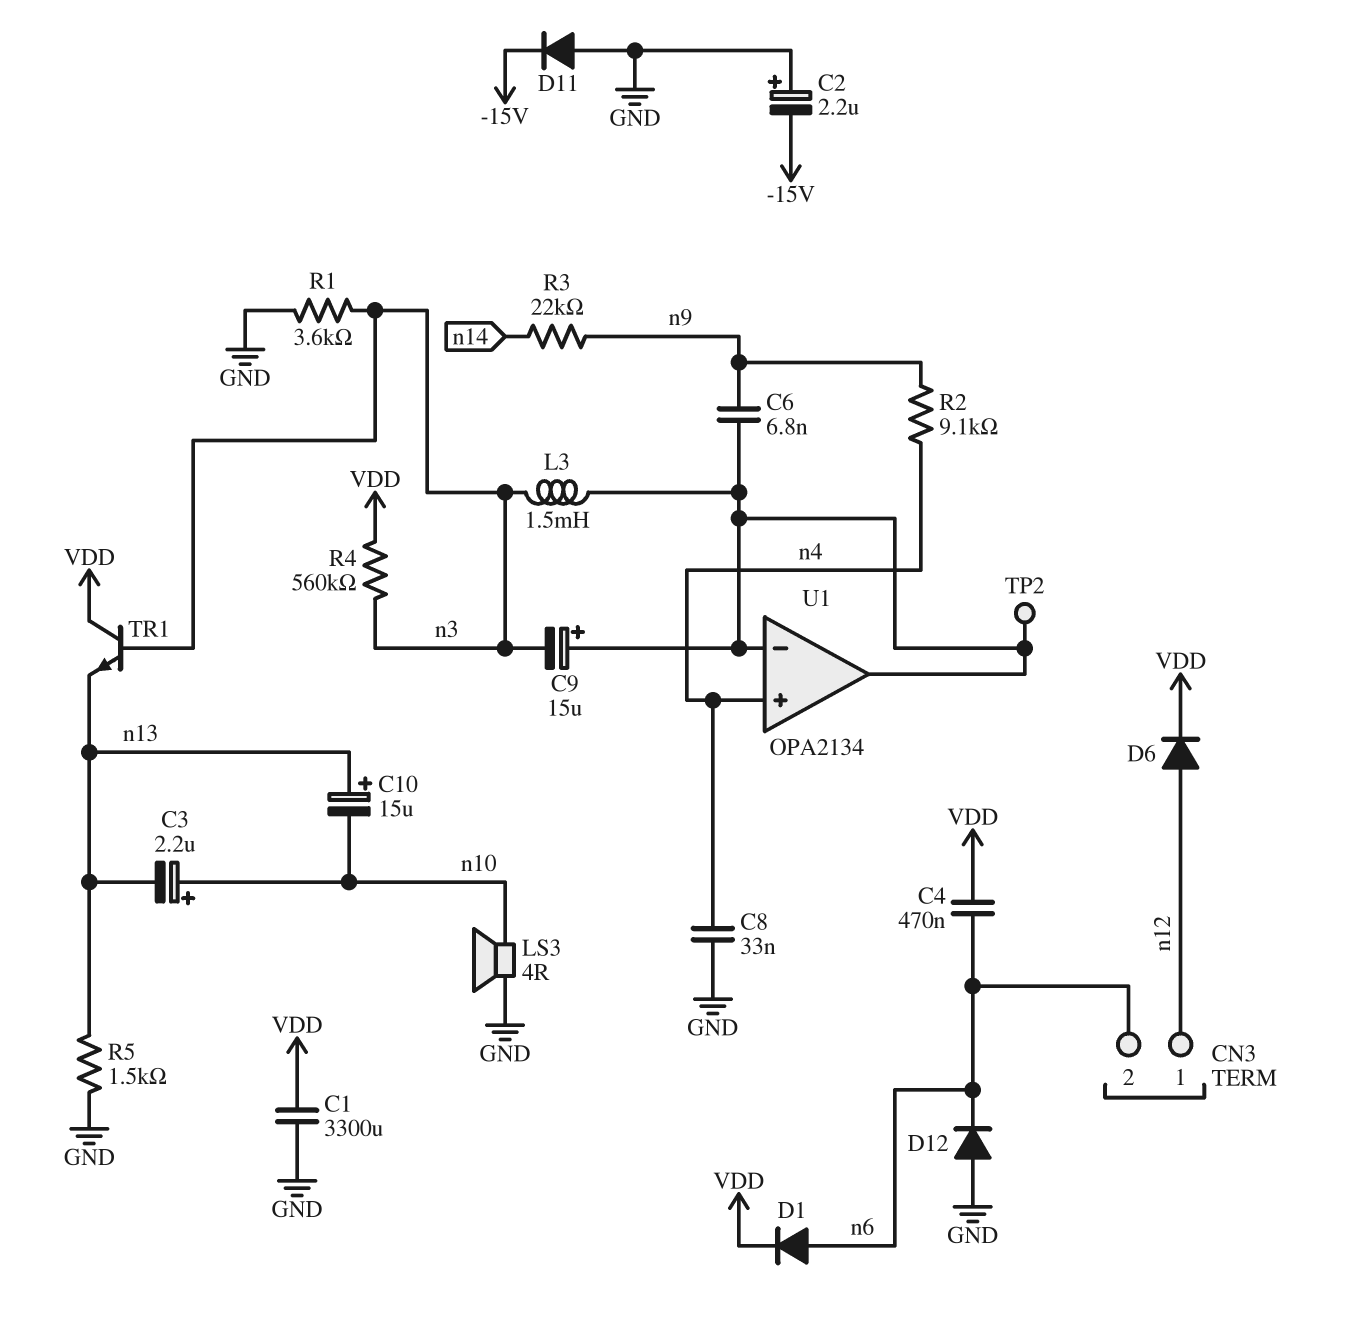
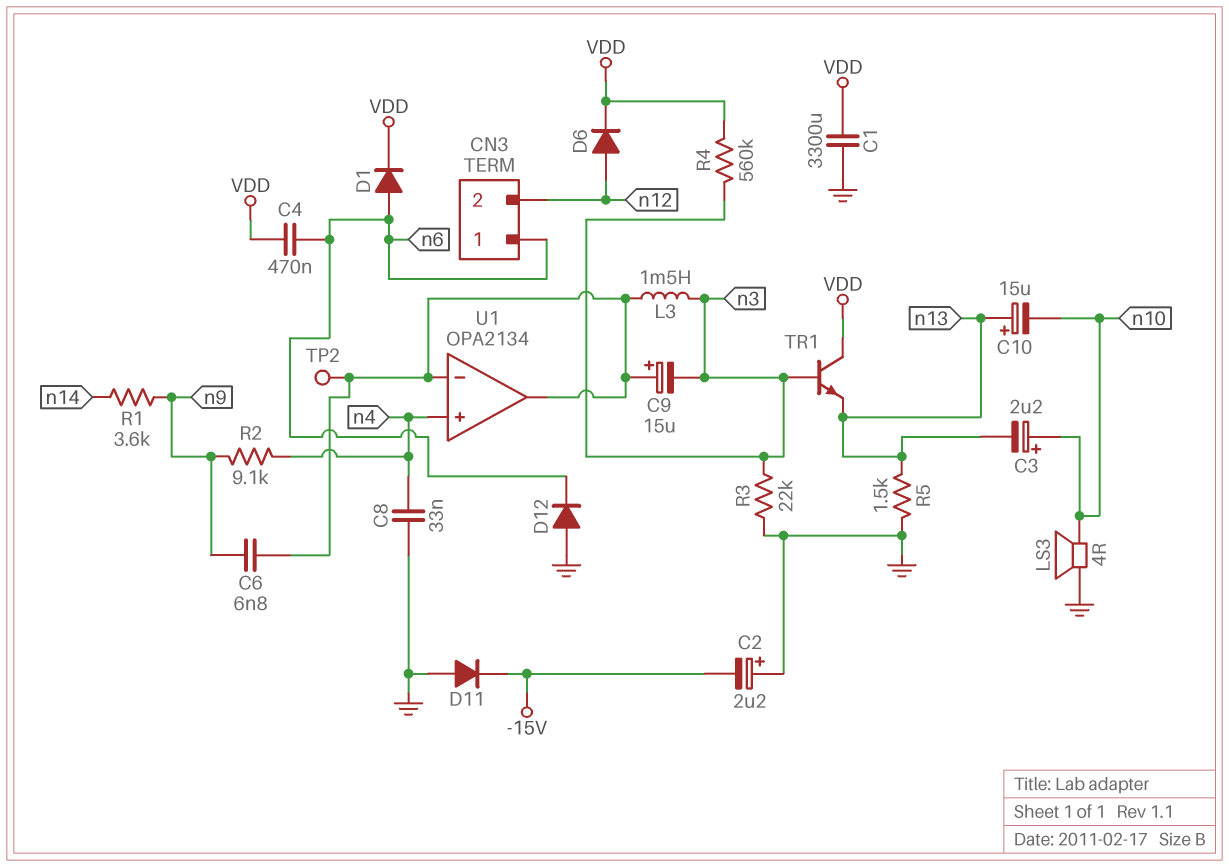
CN3 pin 1: n12 -> n6
CN3 pin 2: n6 -> n12
R1: 3.6k (GND, n3) -> 3.6k (n9, n14)
R3: 22k (n9, n14) -> 22k (GND, n3)

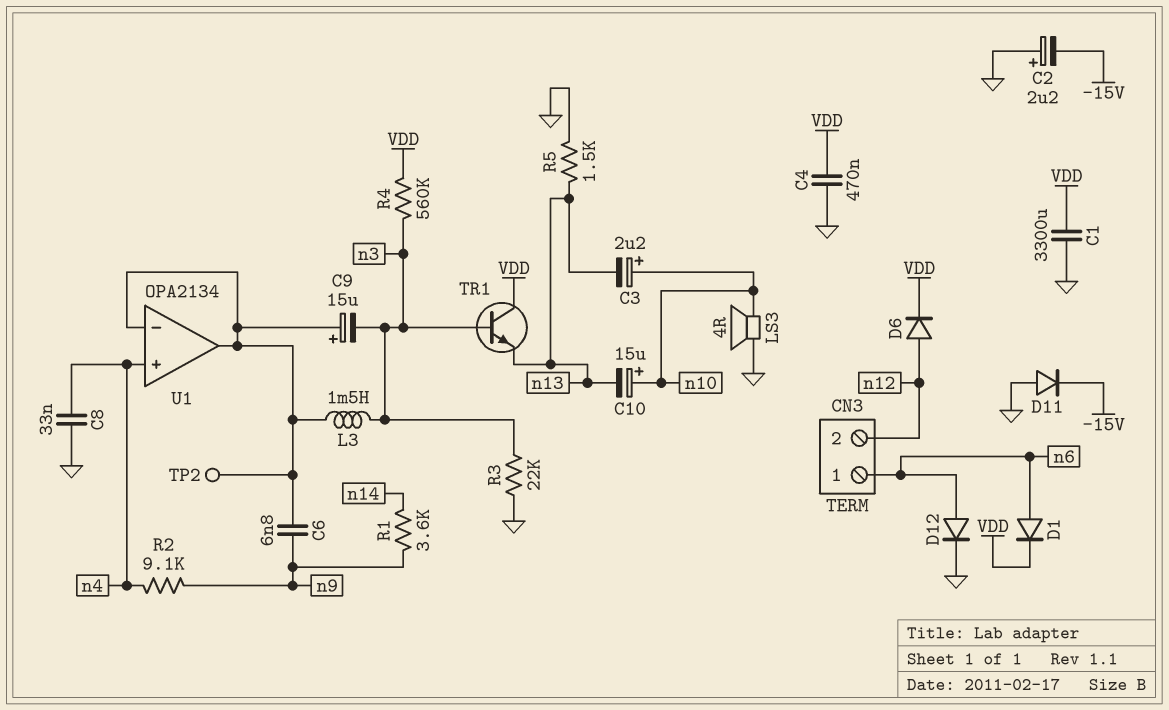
C4: 470nF (VDD, n6) -> 470nF (GND, VDD)
C10: 15uF (plus n13, minus n10) -> 15uF (plus n10, minus n13)
D12: diode (A GND, K n6) -> diode (A n6, K GND)

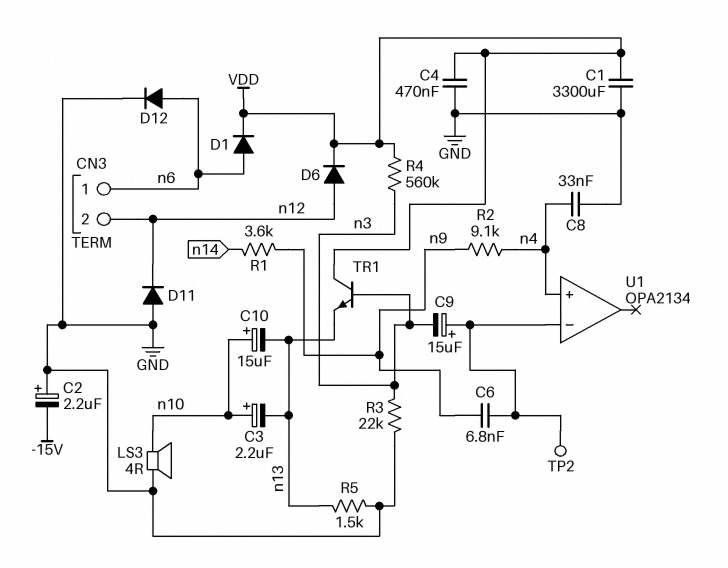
D11: diode (A GND, K -15V) -> diode (A GND, K n12)
L3: 1.5mH (U1/in-, n3) -> none
U1 pin out: U1/in- -> none

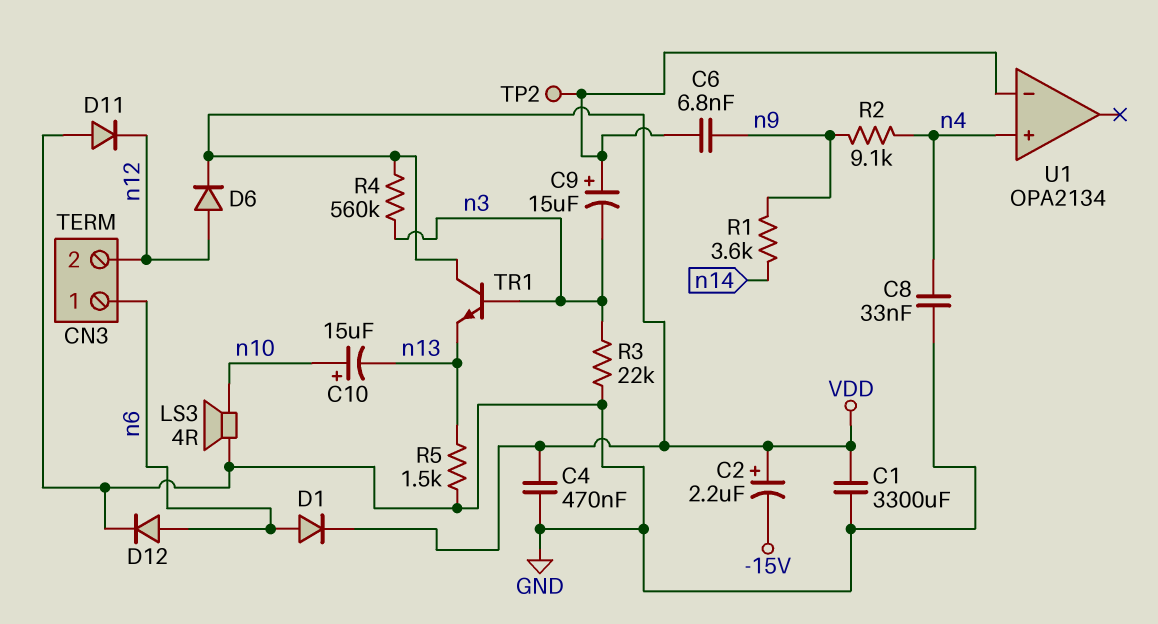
C2: 2.2uF (plus GND, minus -15V) -> 2.2uF (plus VDD, minus -15V)
C3: 2.2uF (plus n10, minus n13) -> none

